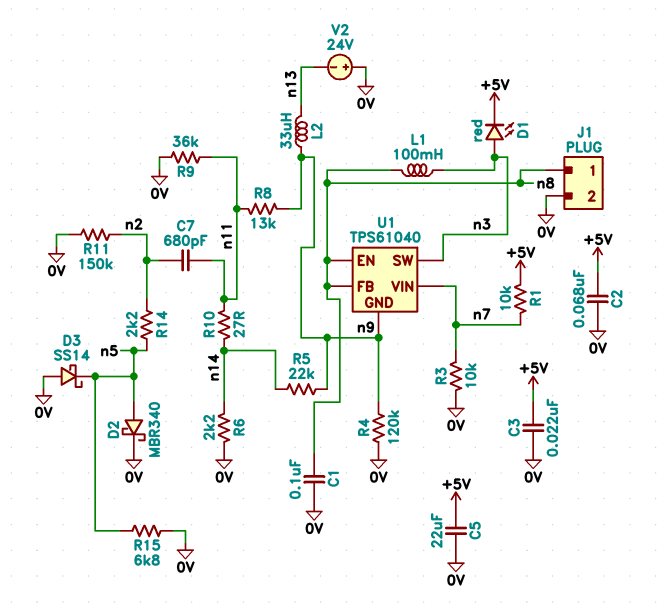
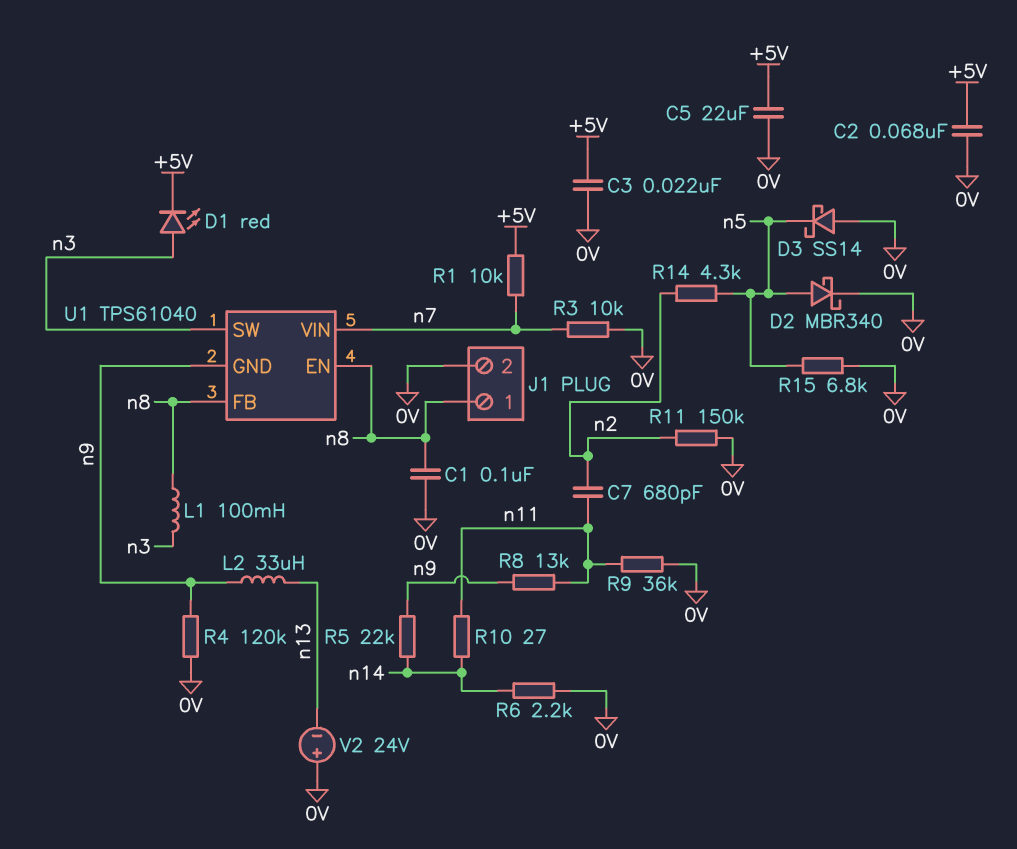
R14: 2.2k (n2, n5) -> 4.3k (n2, n5)

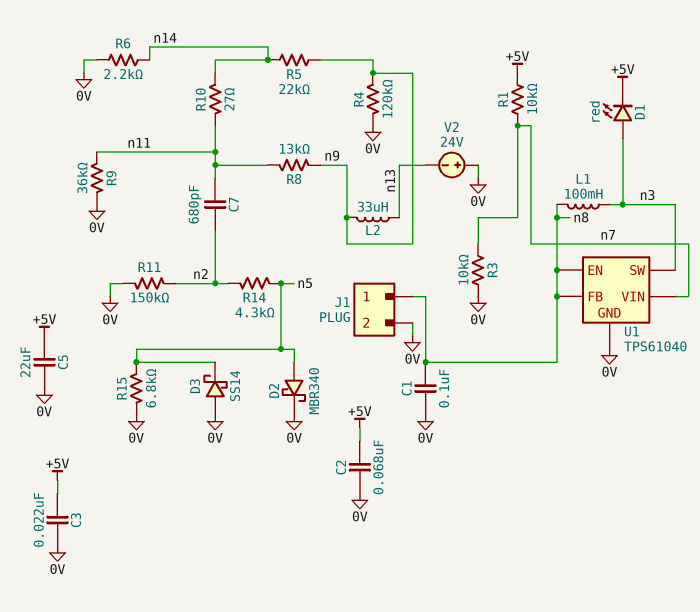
U1 pin GND: n9 -> 0V

